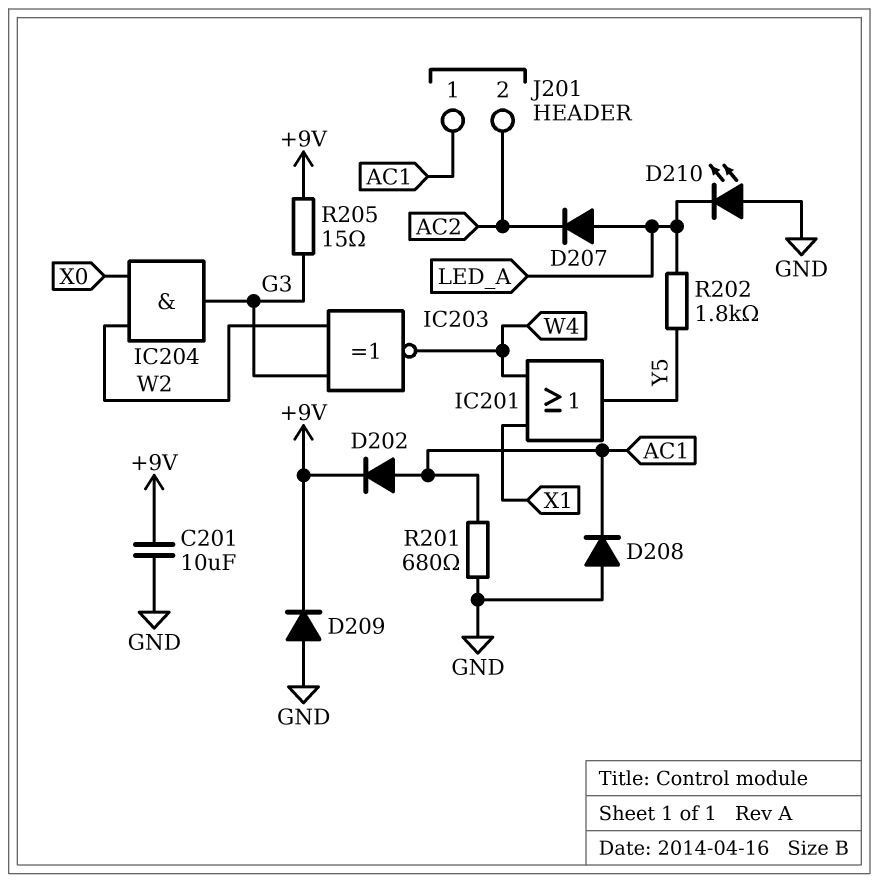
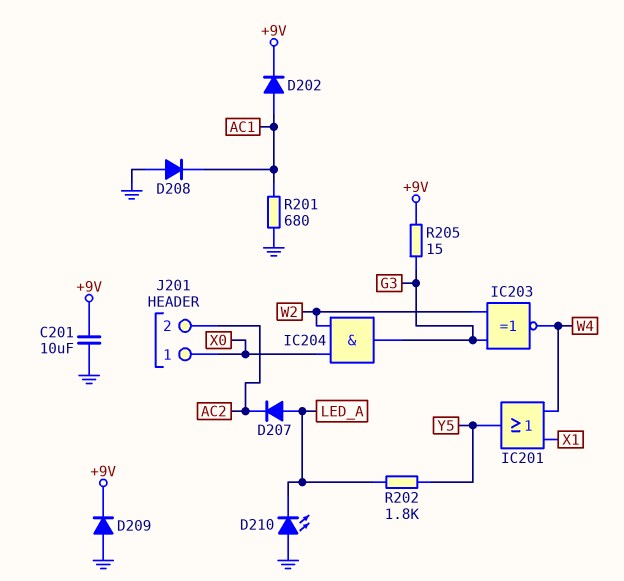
J201 pin 1: AC1 -> X0

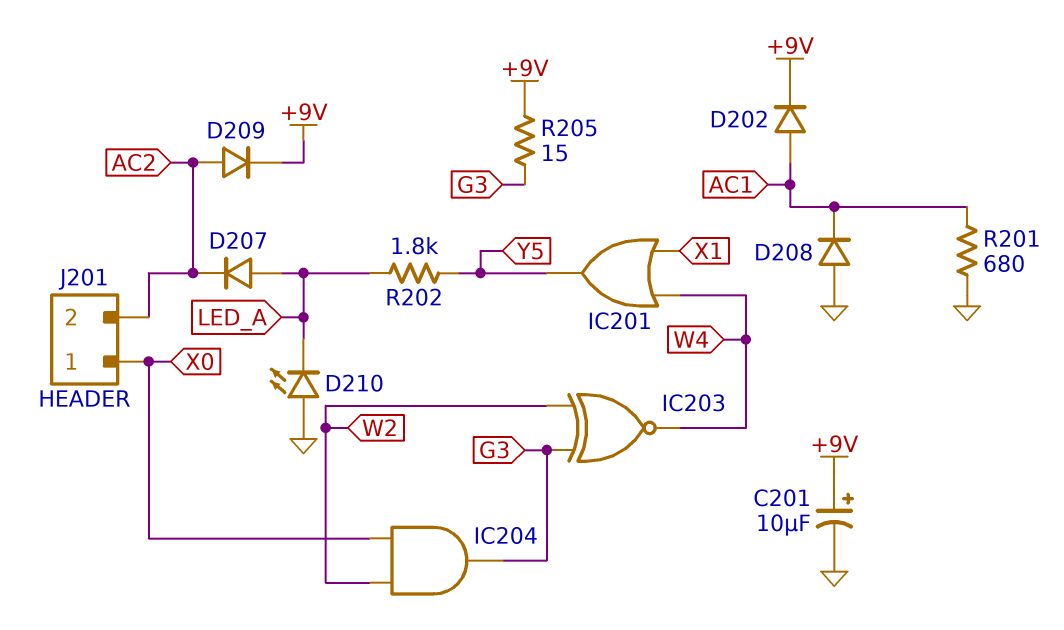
C201: 10uF (+9V, GND) -> 10uF (plus +9V, minus GND)
D209: diode (A GND, K +9V) -> diode (A AC2, K +9V)

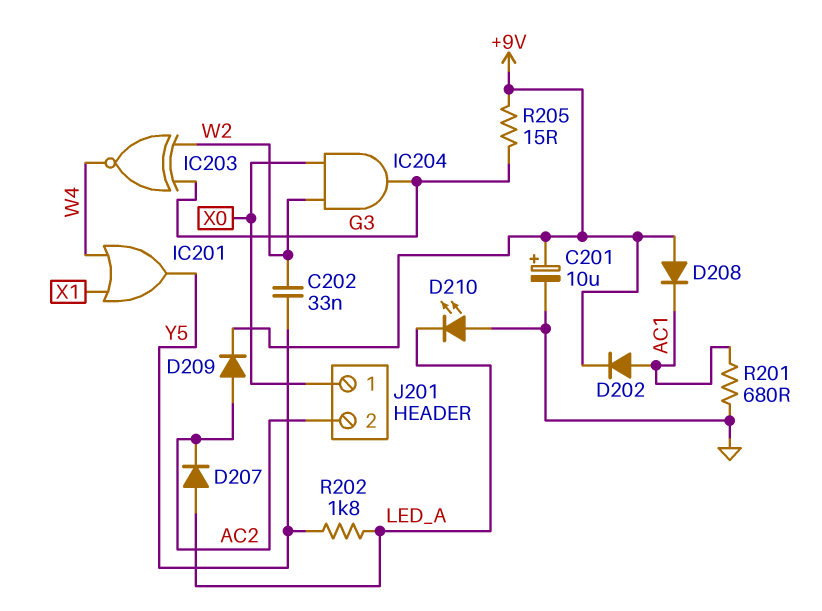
C202: none -> 33nF (W2, Y5)
D208: diode (A GND, K AC1) -> diode (A +9V, K AC1)

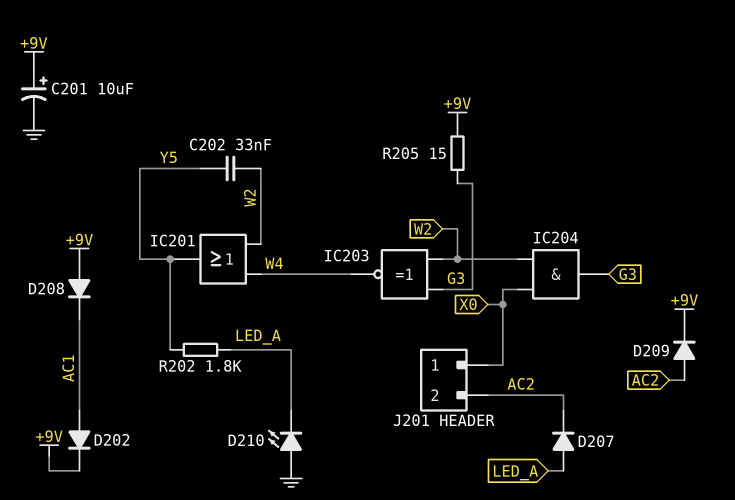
IC201: OR (in W4, in X1, out Y5) -> OR (in W2, in W4, out Y5)
R201: 680 (AC1, GND) -> none

